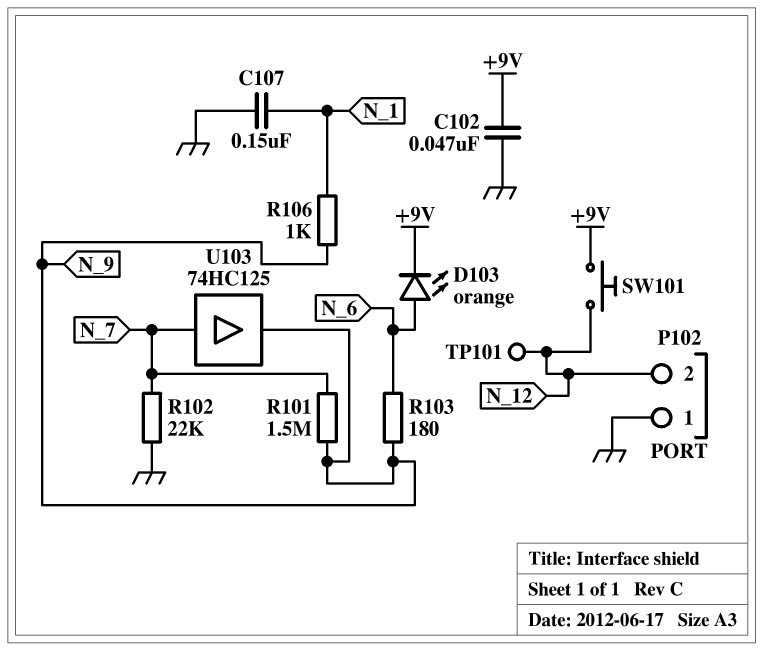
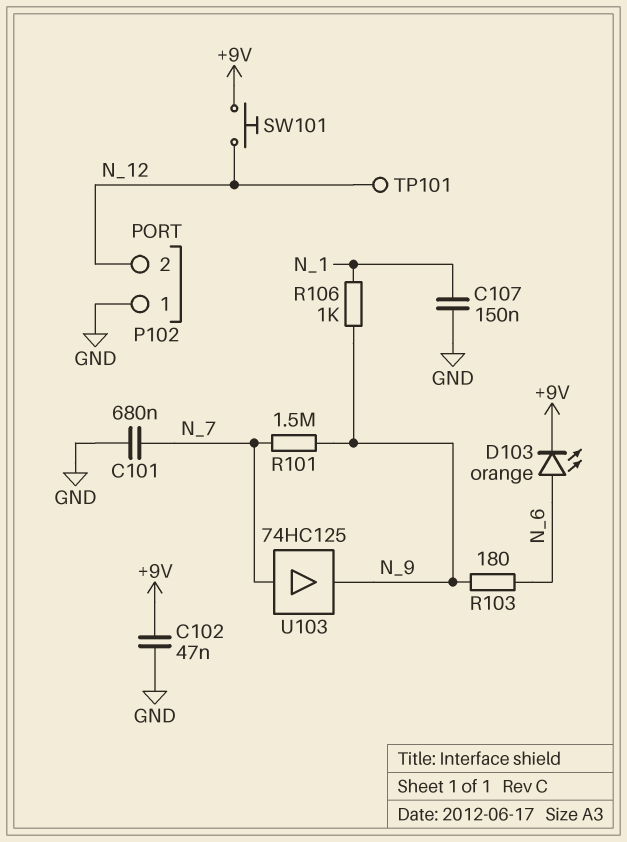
C101: none -> 680nF (GND, N_7)
R102: 22k (GND, N_7) -> none

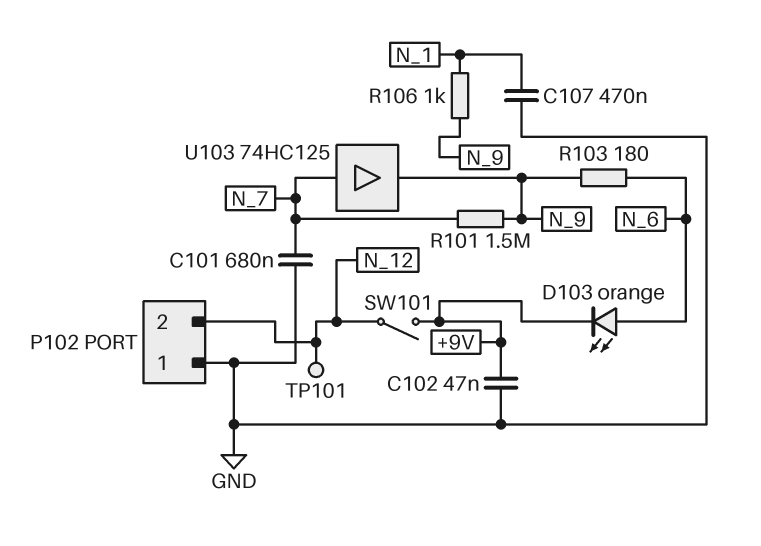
C107: 150nF (GND, N_1) -> 470nF (GND, N_1)
SW101: button (+9V, N_12) -> switch (+9V, N_12)

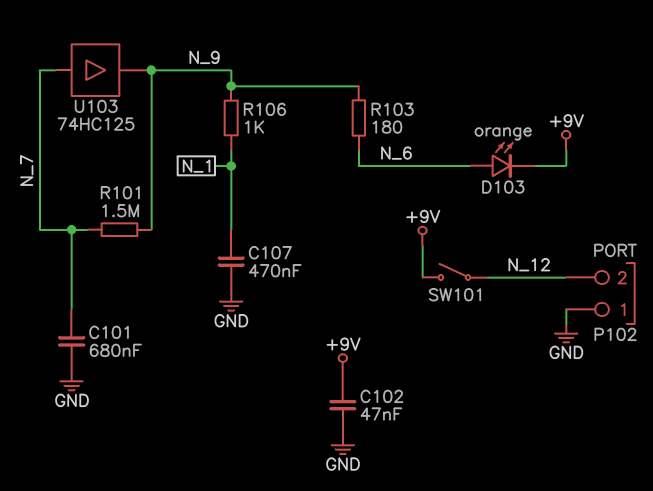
TP101: test point (N_12) -> none

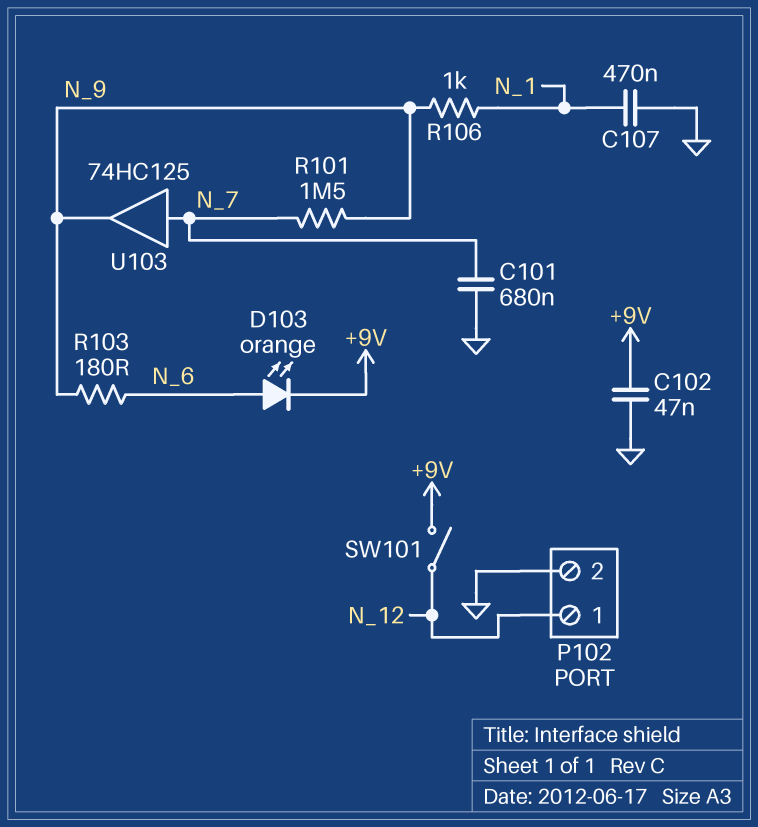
P102 pin 1: GND -> N_12
P102 pin 2: N_12 -> GND

